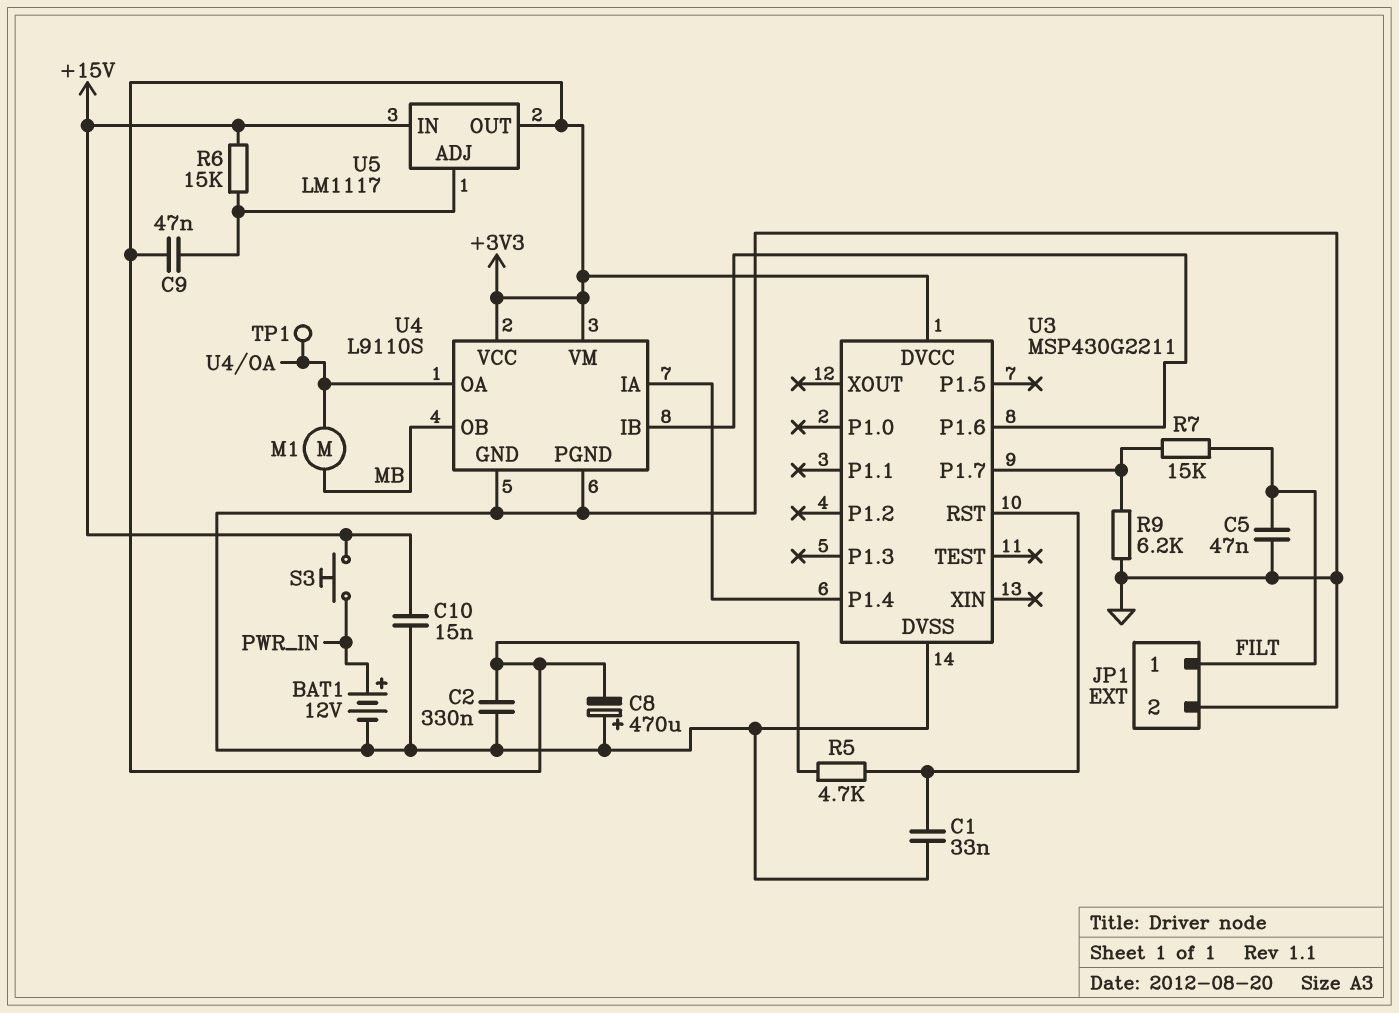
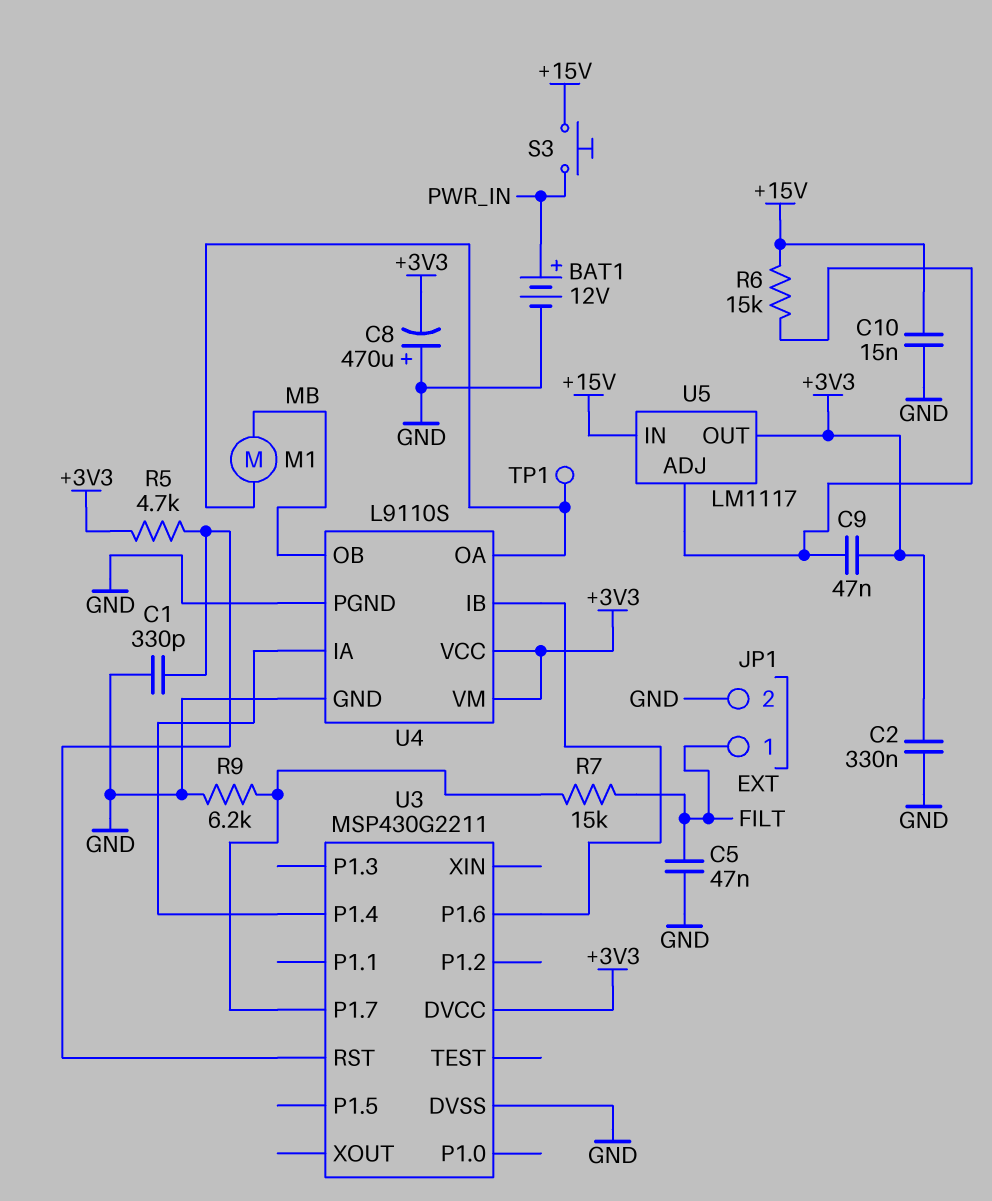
C1: 33nF (GND, U3/RST) -> 330pF (GND, U3/RST)

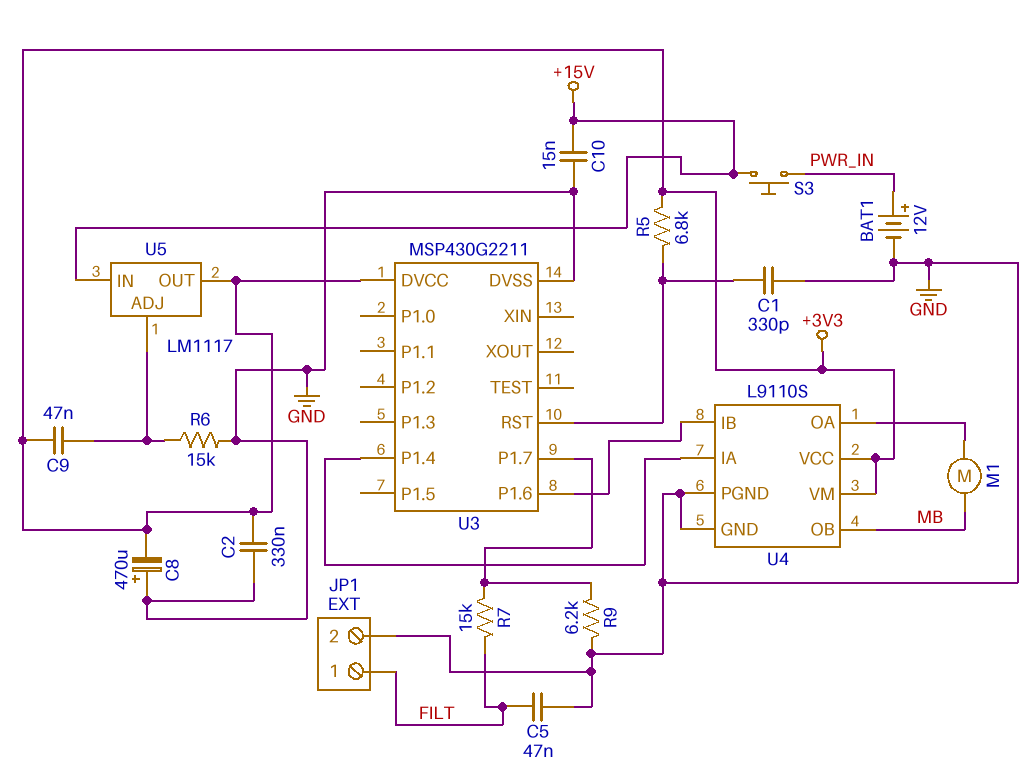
R5: 4.7k (+3V3, U3/RST) -> 6.8k (+3V3, U3/RST)
R6: 15k (+15V, U5/ADJ) -> 15k (GND, U5/ADJ)
TP1: test point (U4/OA) -> none

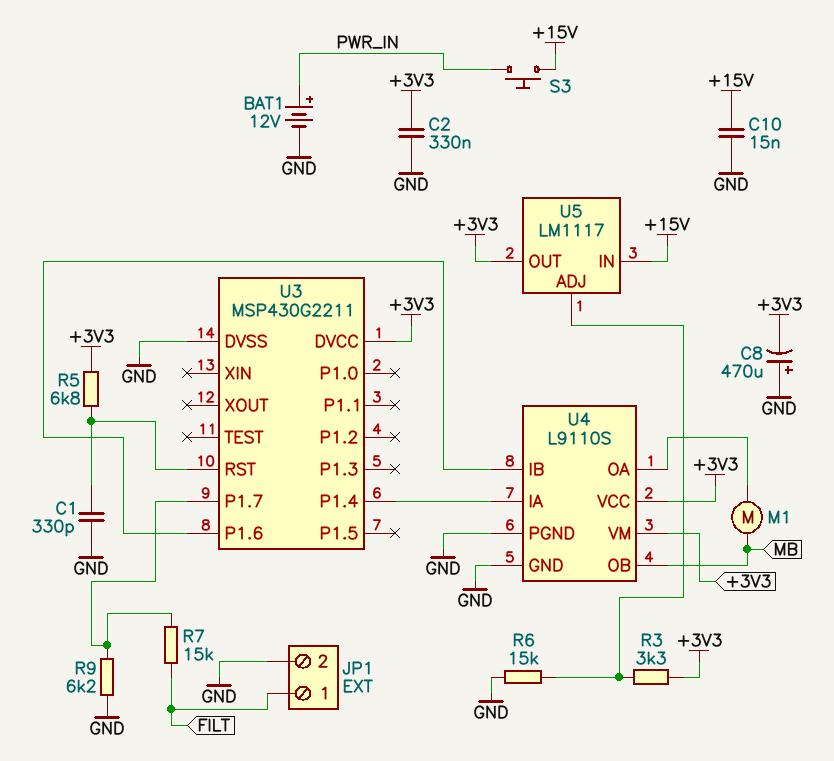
C5: 47nF (FILT, GND) -> none
C9: 47nF (+3V3, U5/ADJ) -> none
R3: none -> 3.3k (+3V3, U5/ADJ)

